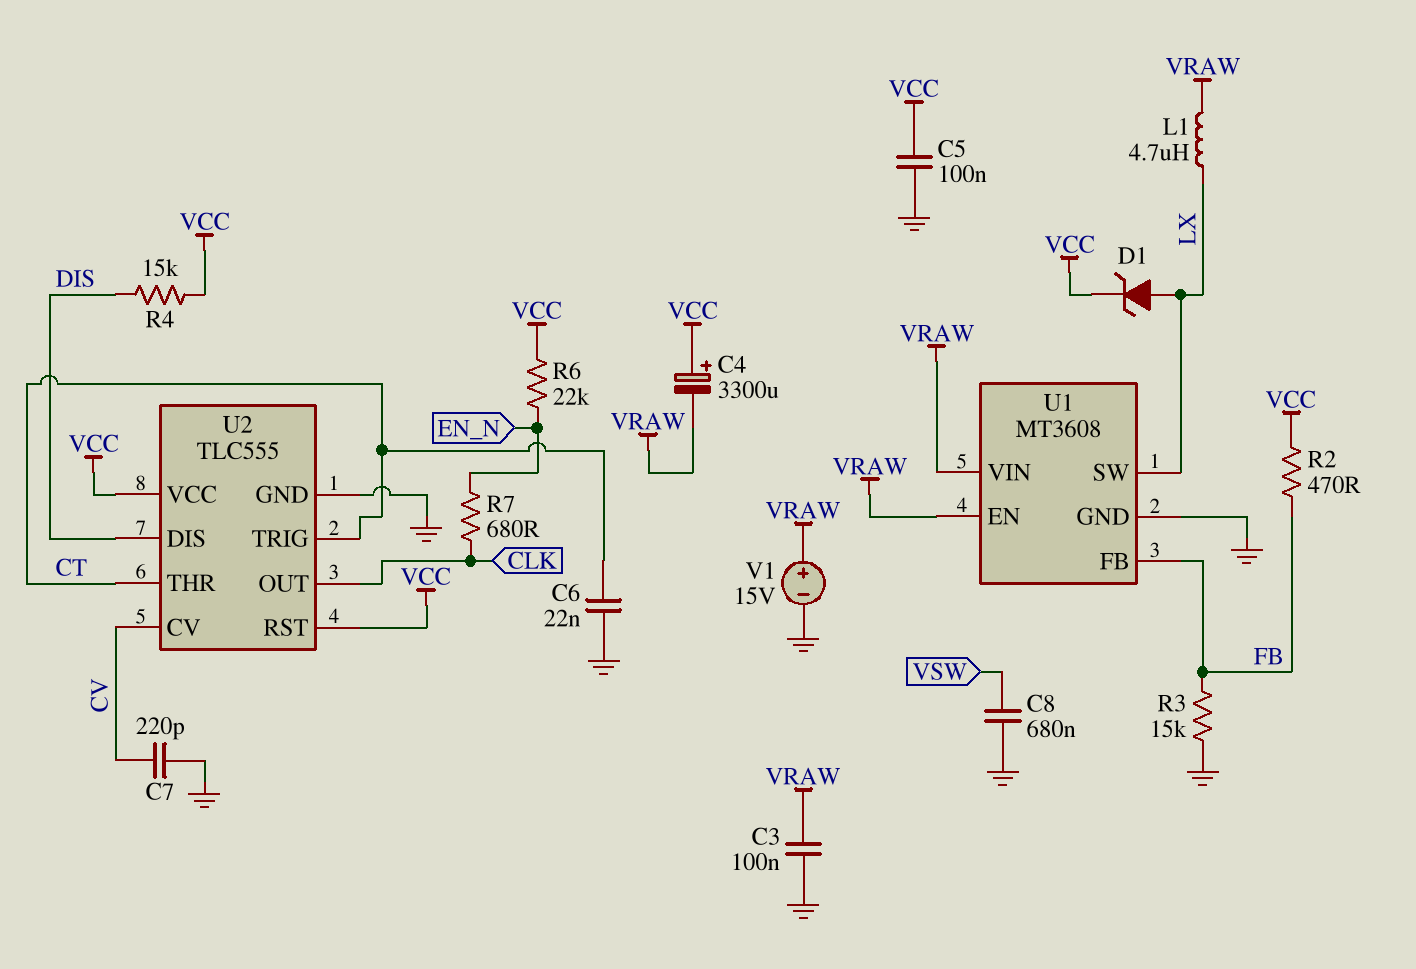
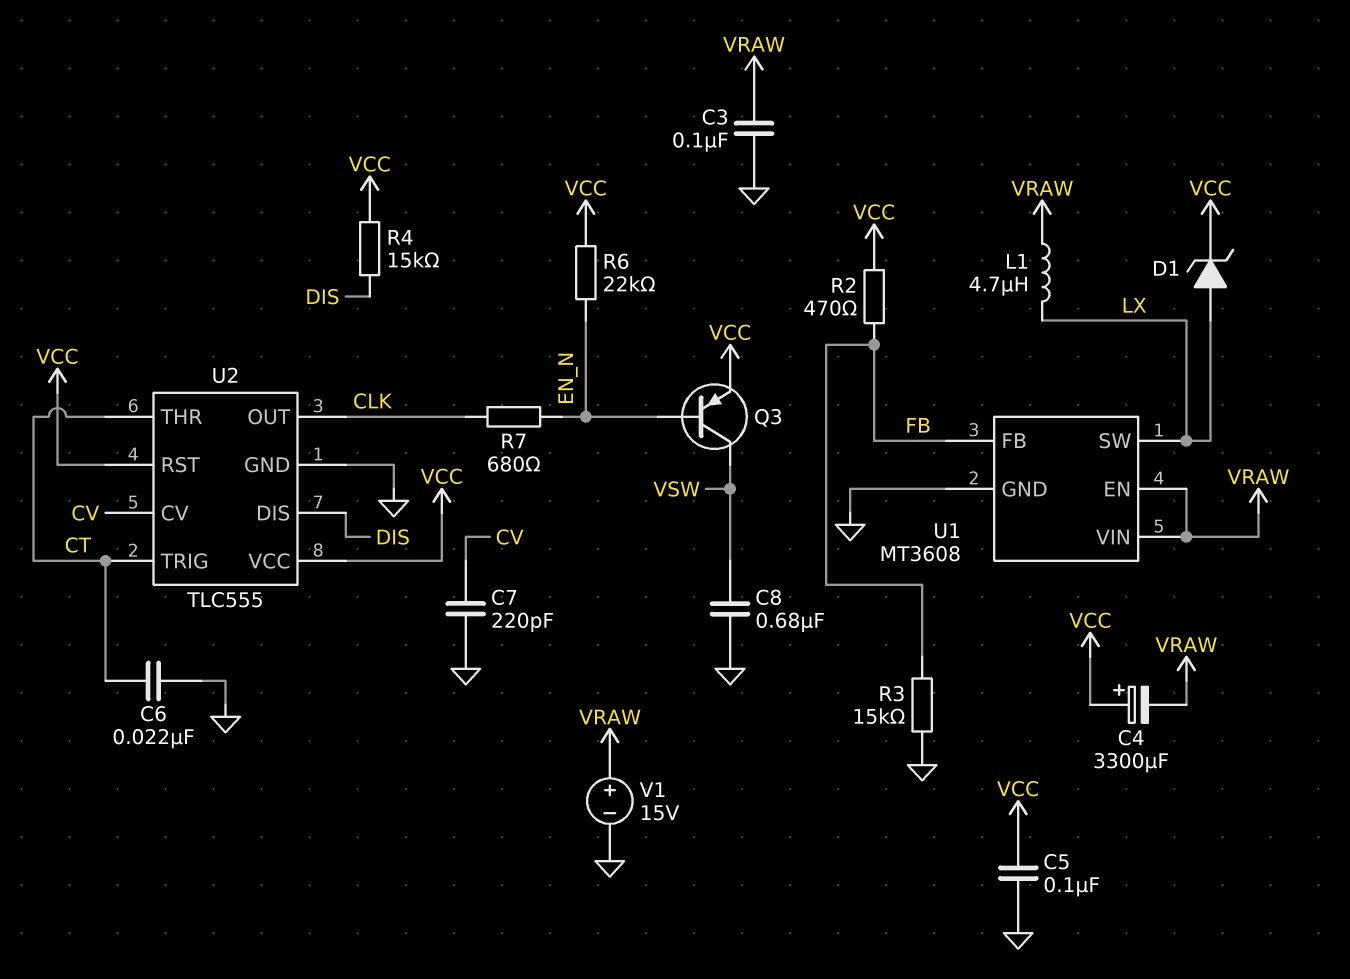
Q3: none -> PNP (B EN_N, C VSW, E VCC)

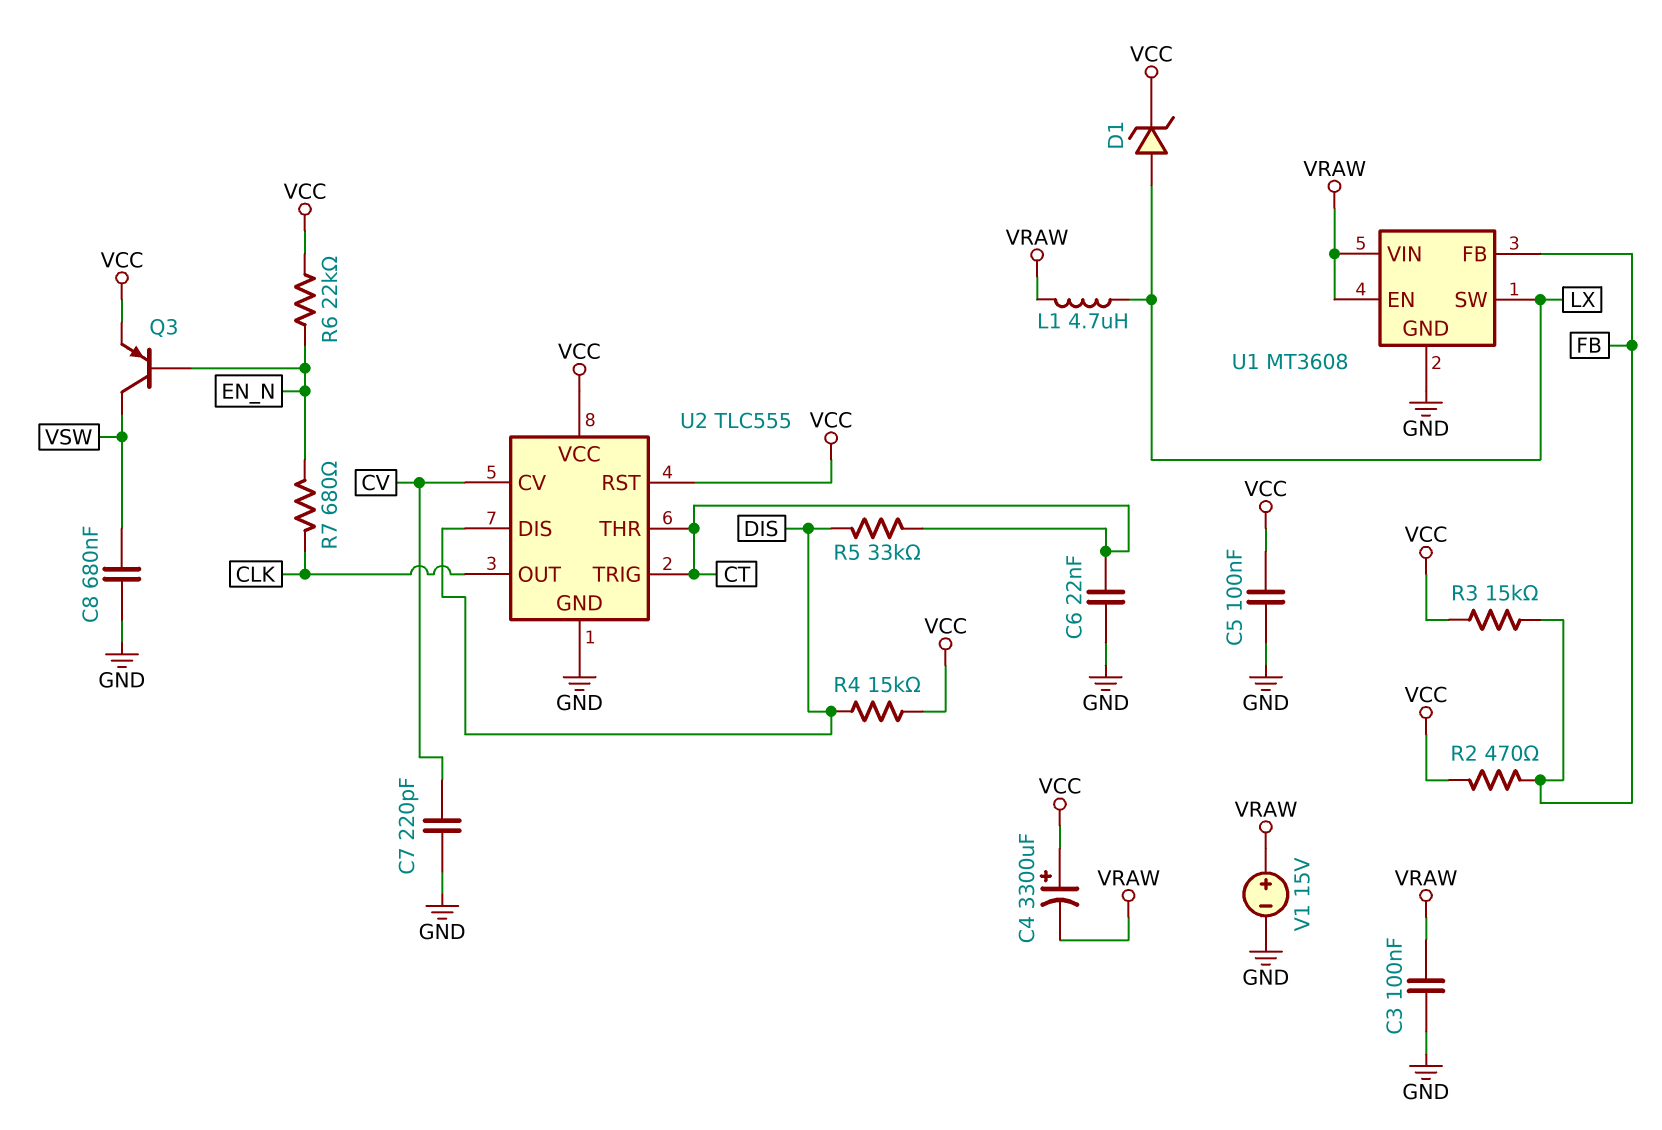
R3: 15k (FB, GND) -> 15k (FB, VCC)
R5: none -> 33k (CT, DIS)

